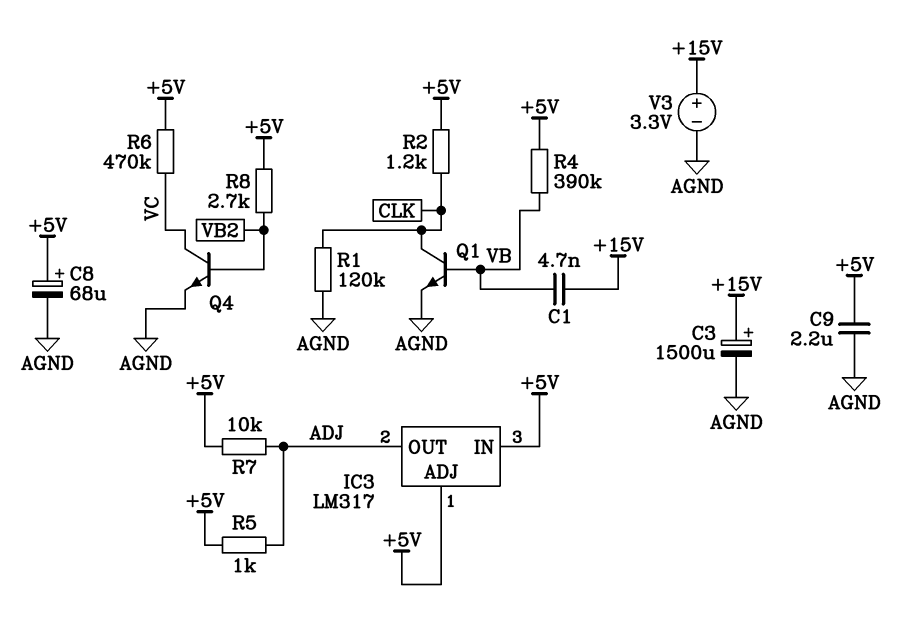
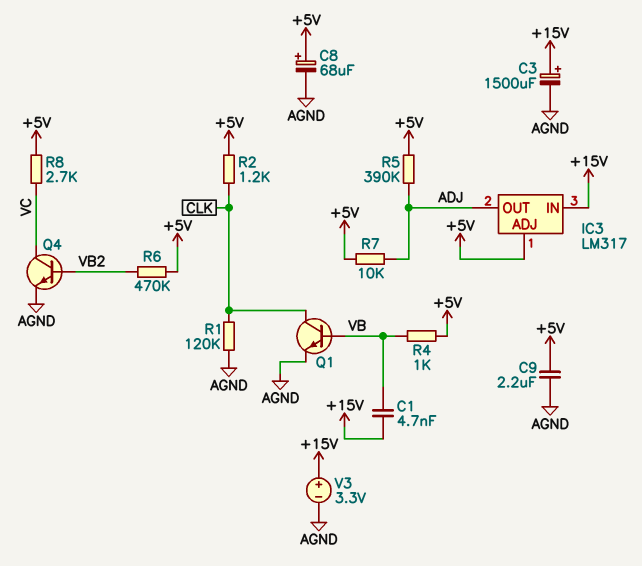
IC3 pin IN: +5V -> +15V
R4: 390k (+5V, VB) -> 1k (+5V, VB)
R5: 1k (+5V, ADJ) -> 390k (+5V, ADJ)
R6: 470k (+5V, VC) -> 470k (+5V, VB2)
R8: 2.7k (+5V, VB2) -> 2.7k (+5V, VC)

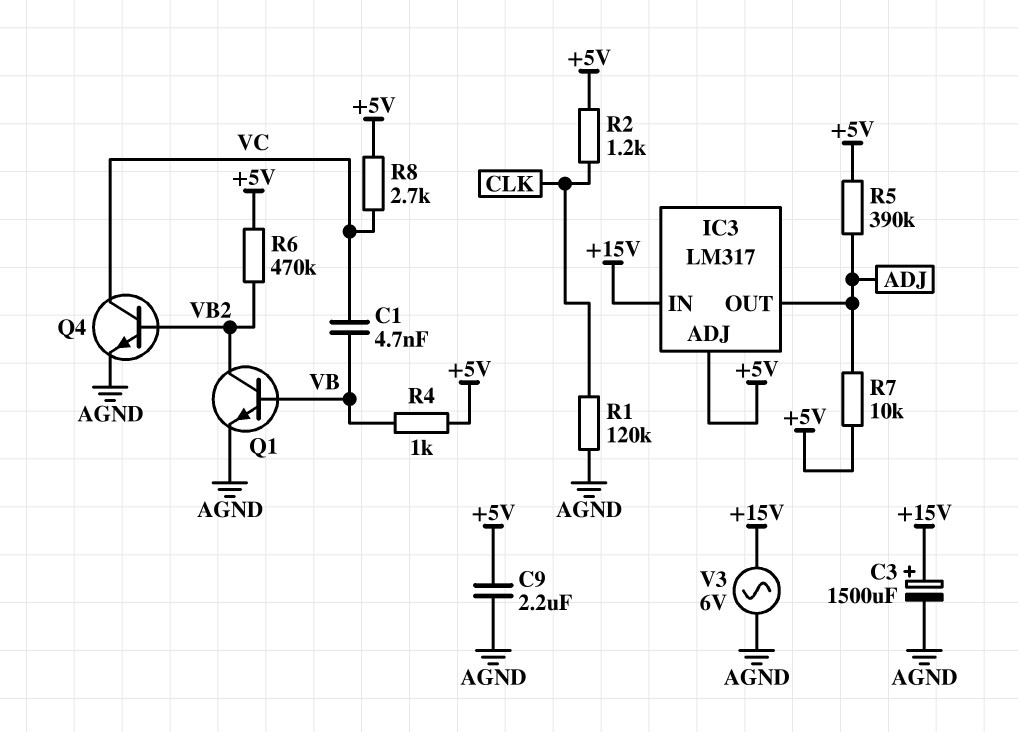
C1: 4.7nF (+15V, VB) -> 4.7nF (VB, VC)
C8: 68uF (plus +5V, minus AGND) -> none
Q1: NPN (B VB, C CLK, E AGND) -> NPN (B VB, C VB2, E AGND)
V3: 3.3V (plus +15V, minus AGND) -> AC 6V (+15V, AGND)

